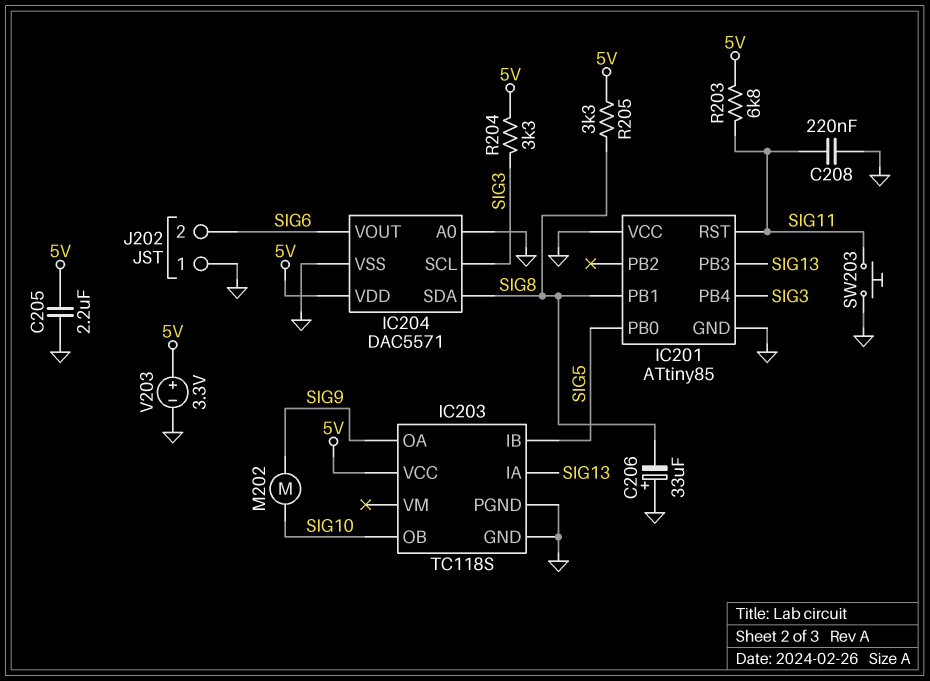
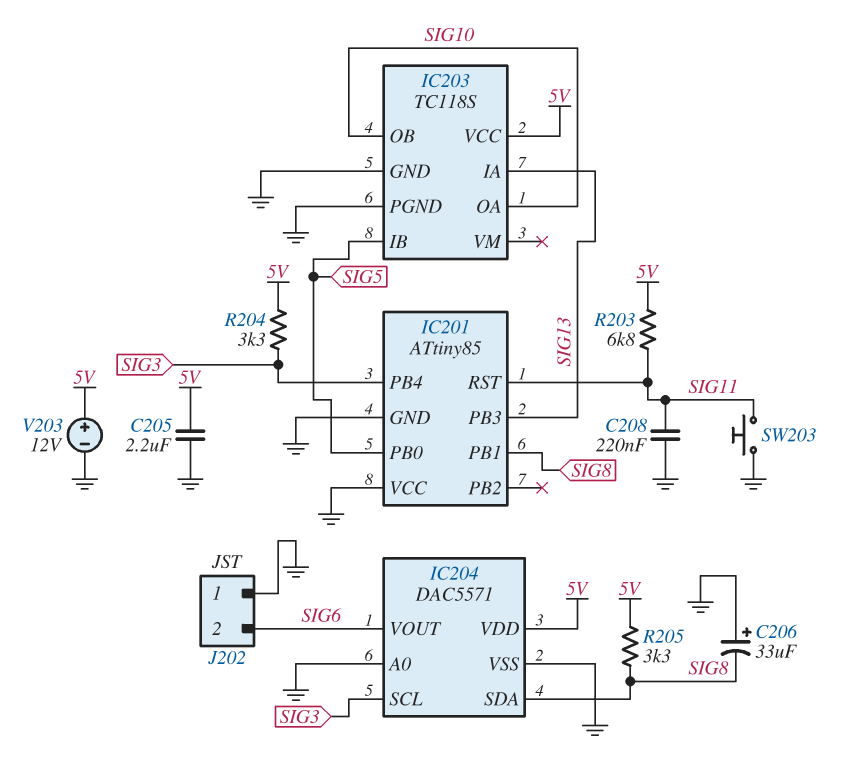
IC203 pin OA: SIG9 -> SIG10
M202: motor (SIG9, SIG10) -> none
V203: 3.3V (plus 5V, minus GND) -> 12V (plus 5V, minus GND)

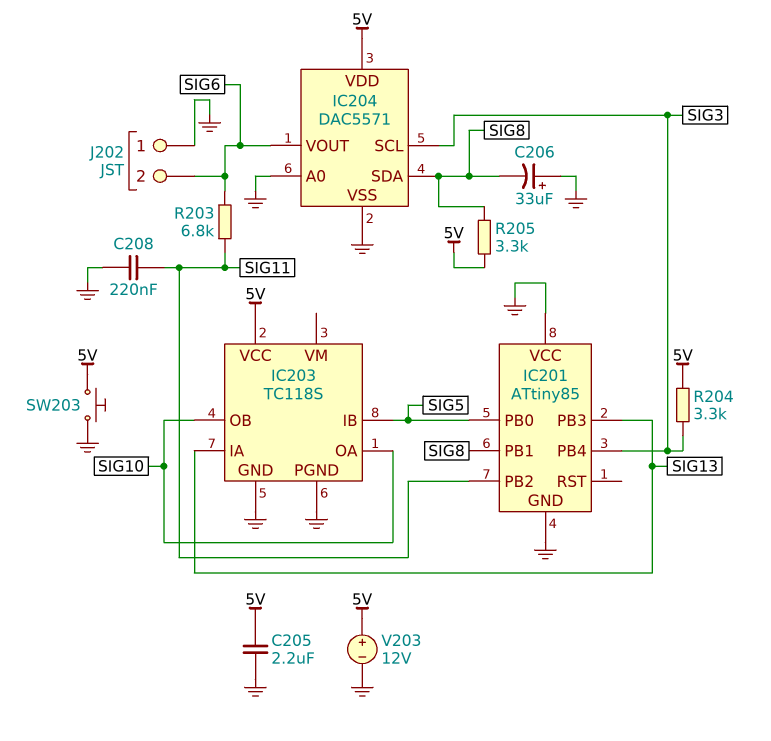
IC201 pin PB2: none -> SIG11
IC201 pin RST: SIG11 -> none
R203: 6.8k (5V, SIG11) -> 6.8k (SIG6, SIG11)
SW203: button (GND, SIG11) -> button (5V, GND)

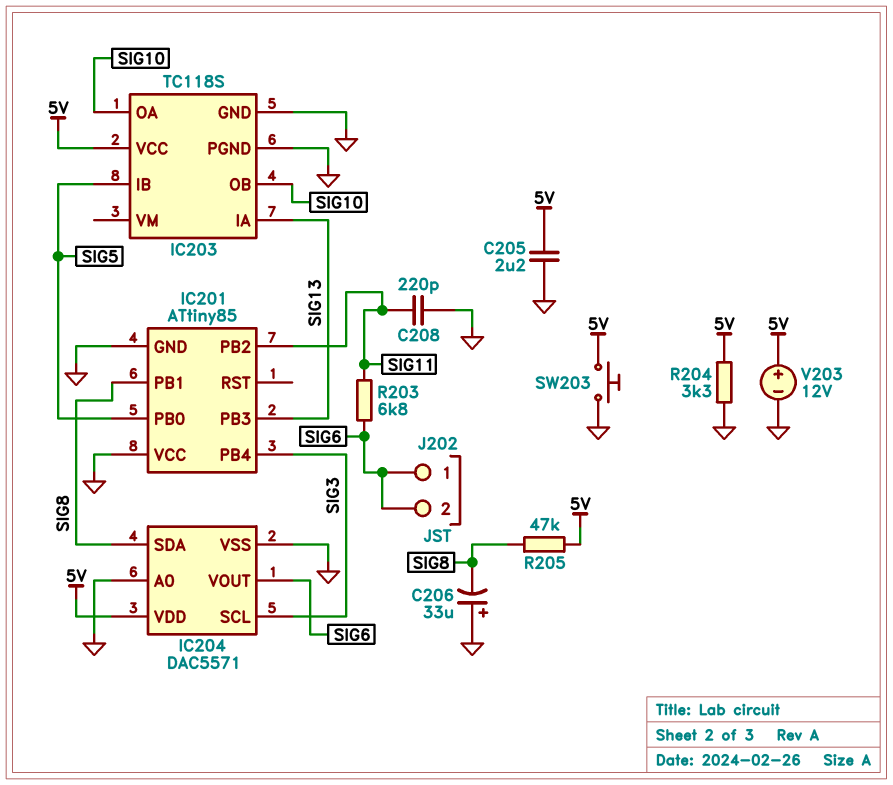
C208: 220nF (GND, SIG11) -> 220pF (GND, SIG11)
J202 pin 1: GND -> SIG6
R204: 3.3k (5V, SIG3) -> 3.3k (5V, GND)
R205: 3.3k (5V, SIG8) -> 47k (5V, SIG8)

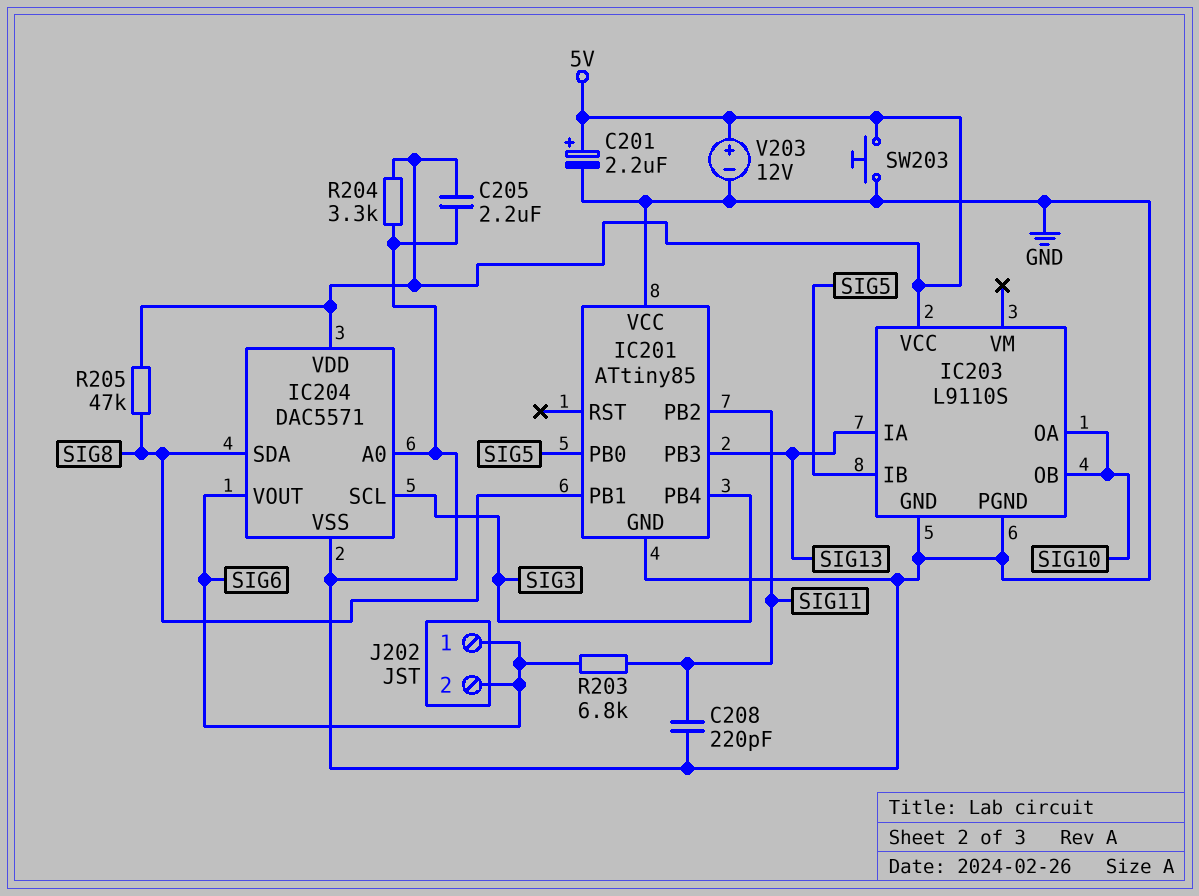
C201: none -> 2.2uF (plus 5V, minus GND)
C206: 33uF (plus GND, minus SIG8) -> none
IC203: TC118S -> L9110S

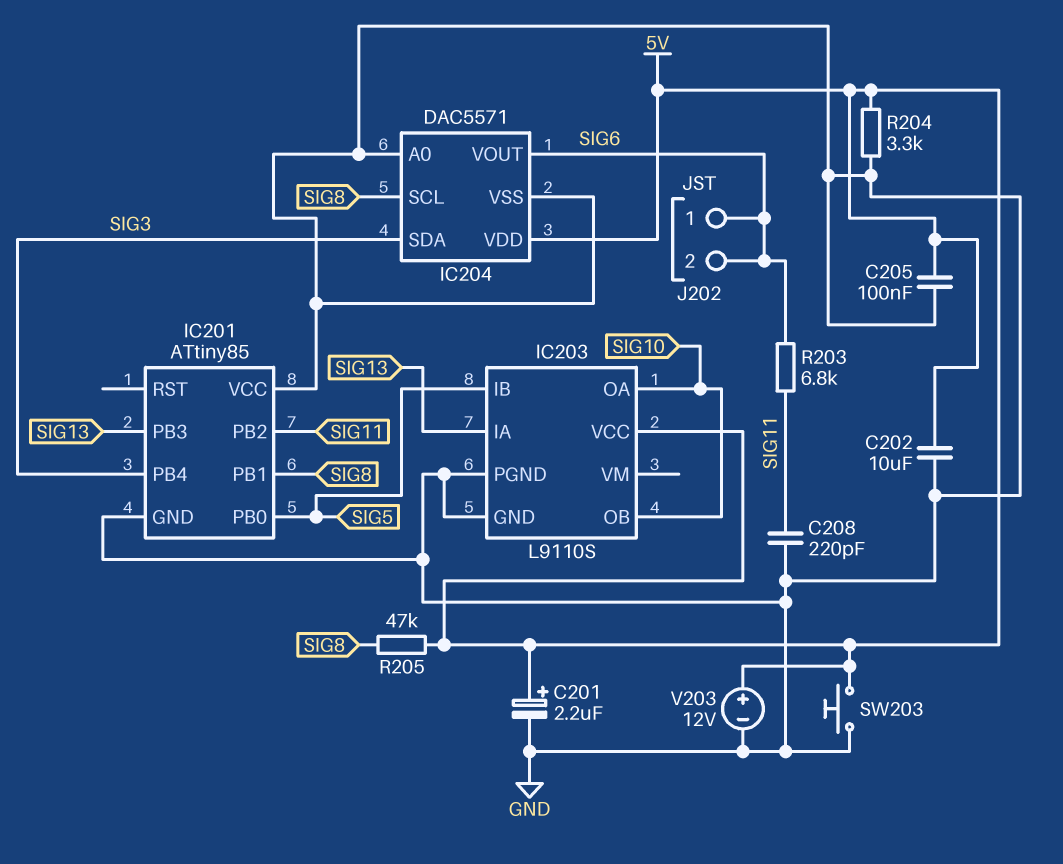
C202: none -> 10uF (5V, GND)
C205: 2.2uF (5V, GND) -> 100nF (5V, GND)
IC204 pin SCL: SIG3 -> SIG8
IC204 pin SDA: SIG8 -> SIG3

